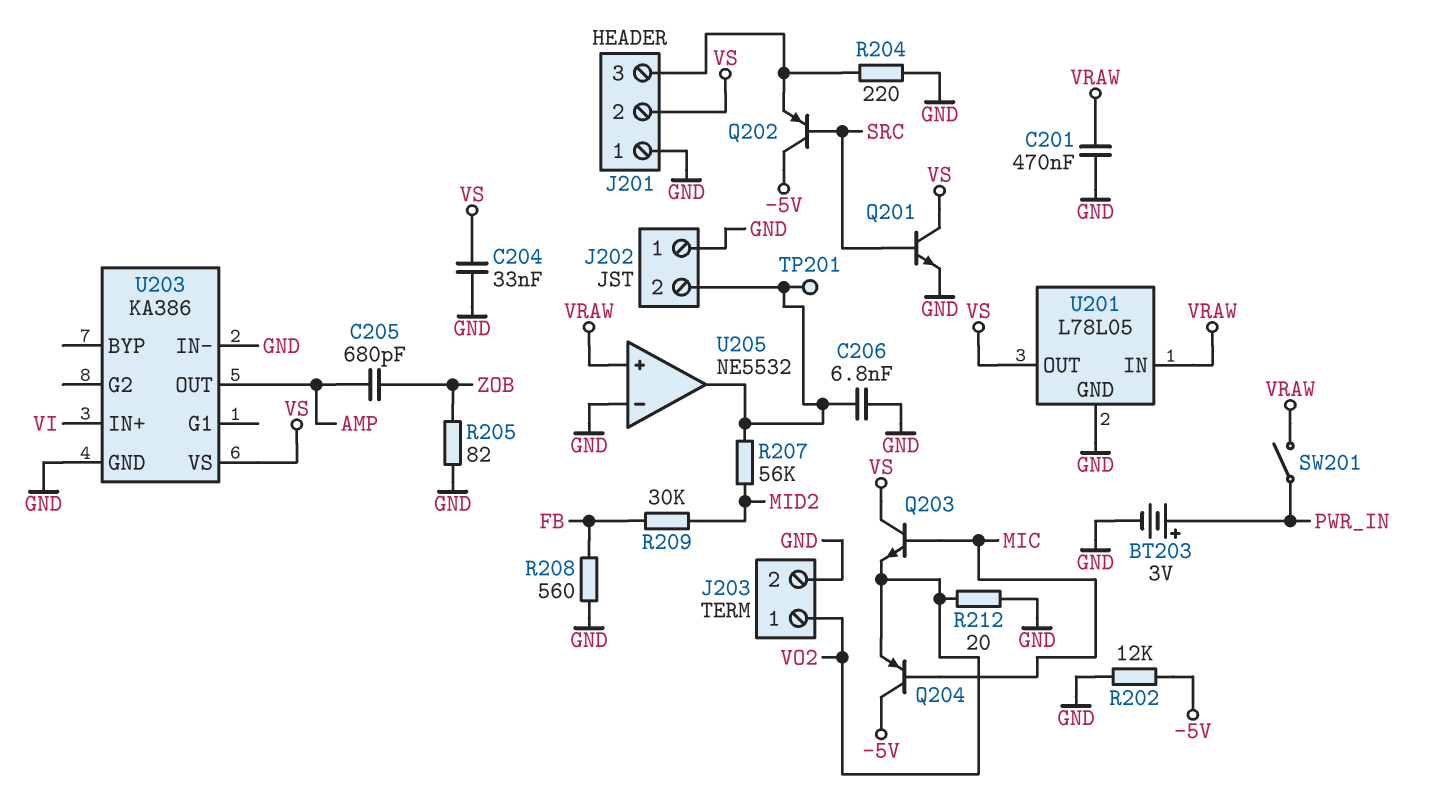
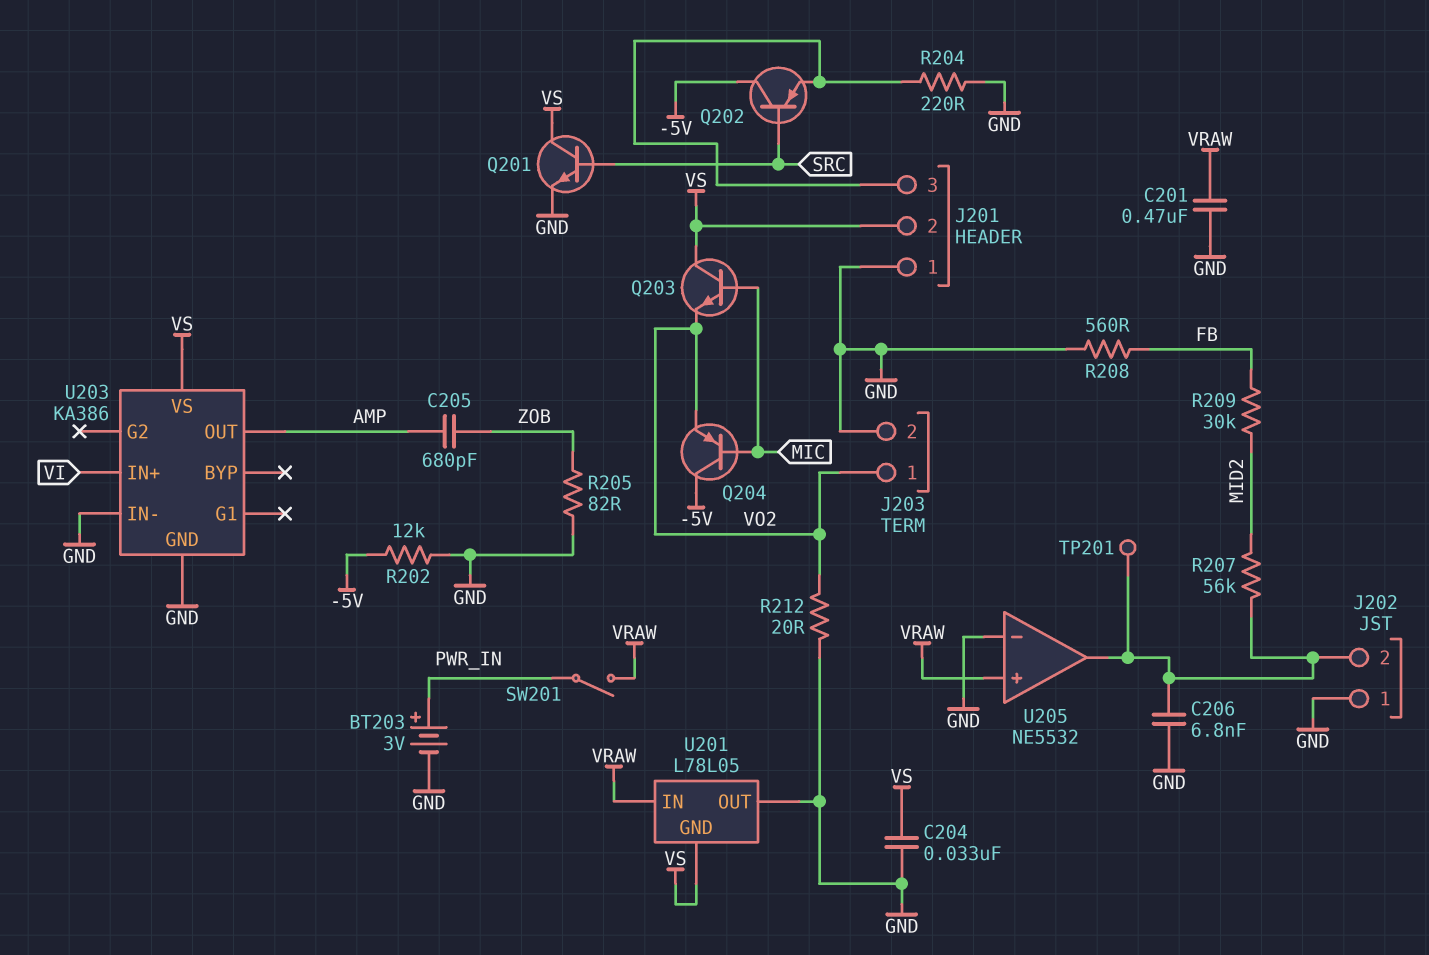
U201 pin GND: GND -> VS
U201 pin OUT: VS -> GND

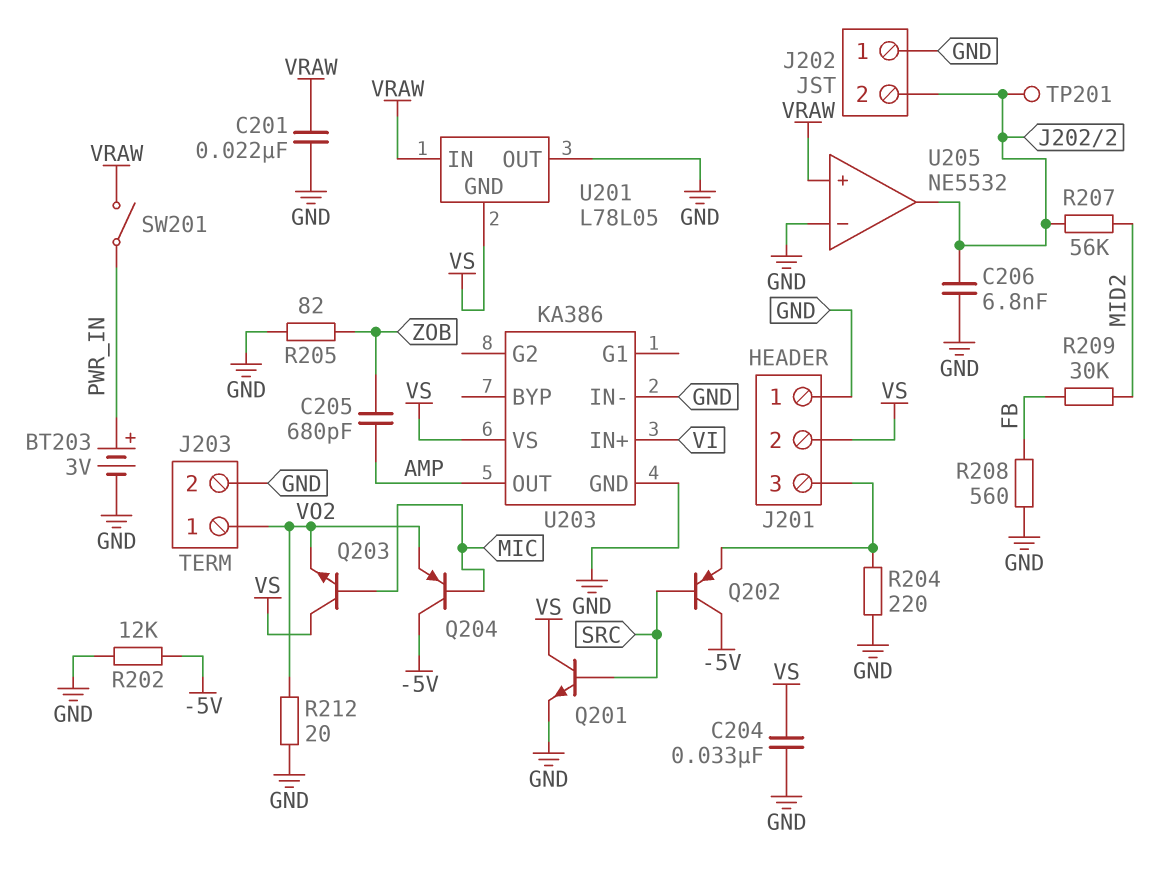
C201: 470nF (GND, VRAW) -> 22nF (GND, VRAW)

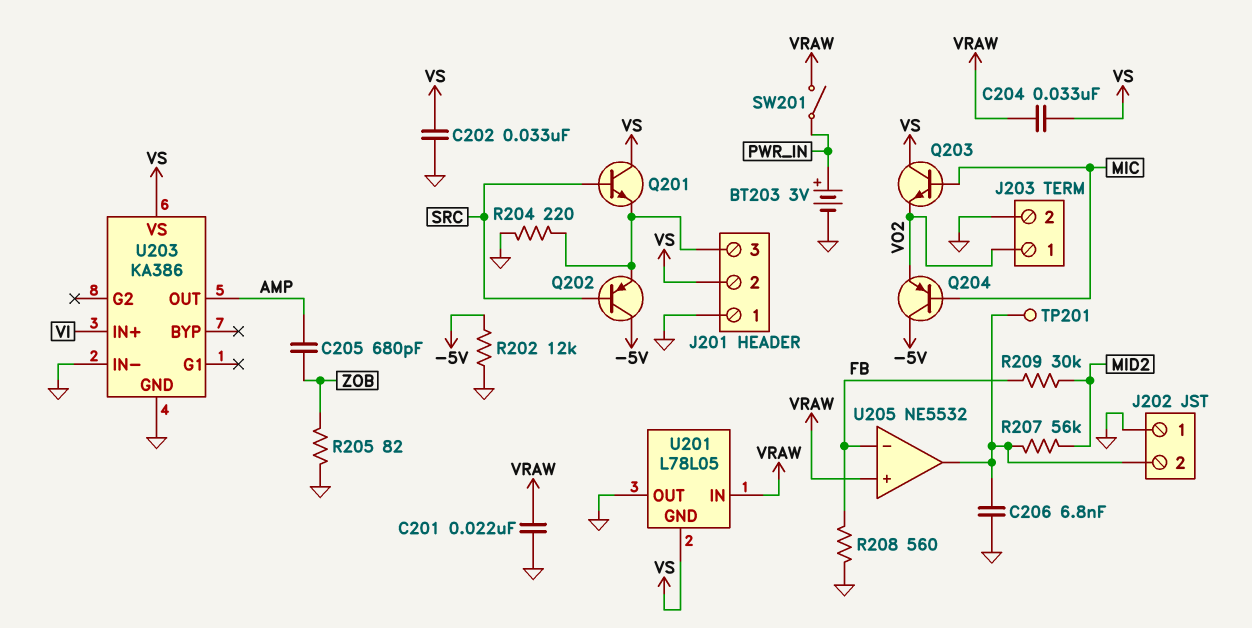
C202: none -> 33nF (GND, VS)
C204: 33nF (GND, VS) -> 33nF (VRAW, VS)
Q201: NPN (B SRC, C VS, E GND) -> NPN (B SRC, C VS, E J201/3)
R212: 20 (GND, VO2) -> none
U205 pin in-: GND -> FB

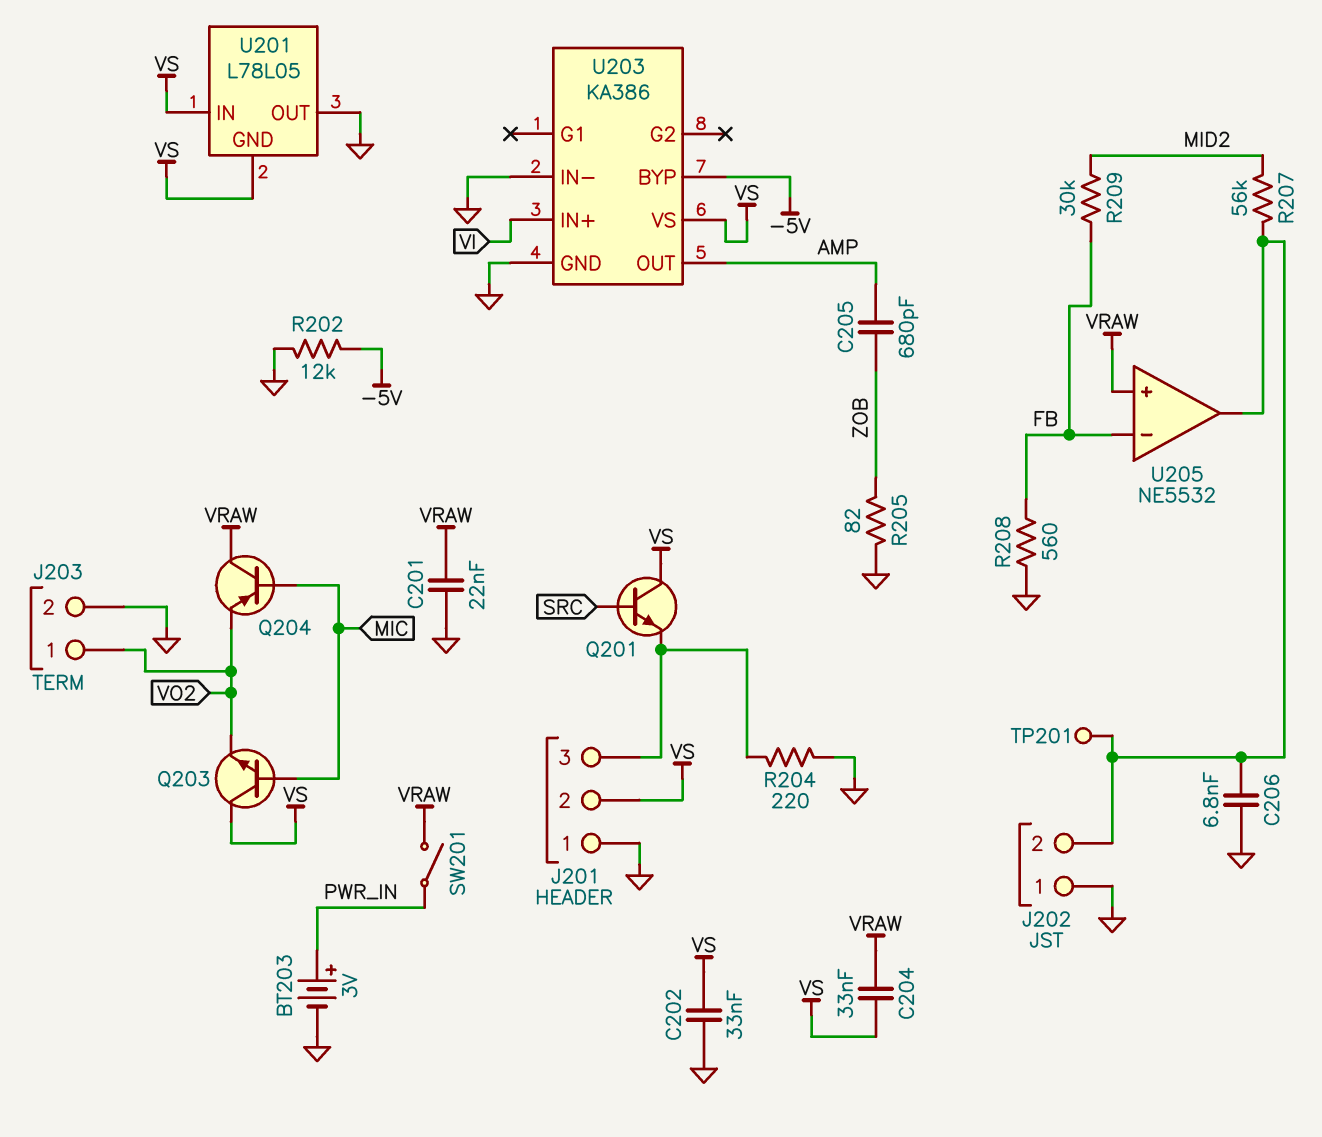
Q202: PNP (B SRC, C -5V, E J201/3) -> none
Q204: PNP (B MIC, C -5V, E VO2) -> PNP (B MIC, C VRAW, E VO2)
U201 pin IN: VRAW -> VS
U203 pin BYP: none -> -5V

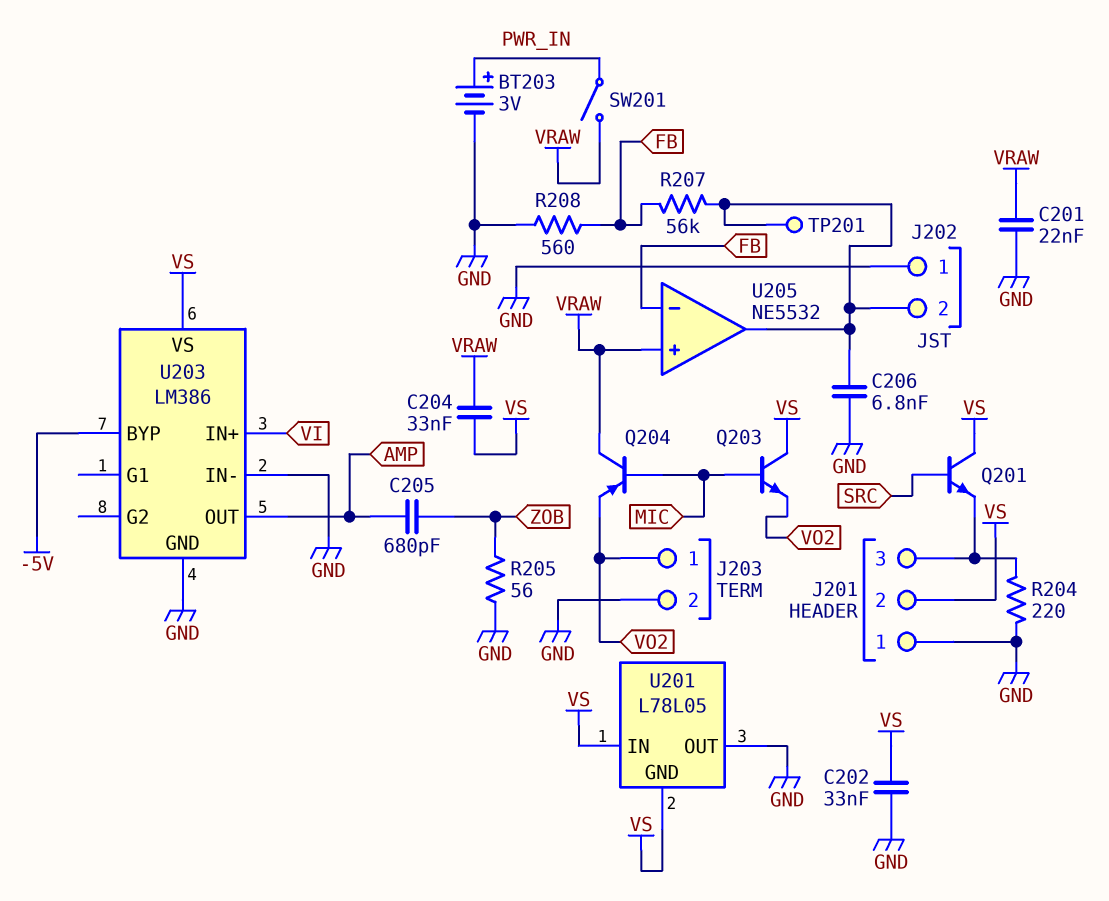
R202: 12k (-5V, GND) -> none
R205: 82 (GND, ZOB) -> 56 (GND, ZOB)
R207: 56k (J202/2, MID2) -> 56k (FB, J202/2)
R209: 30k (FB, MID2) -> none
U203: KA386 -> LM386

